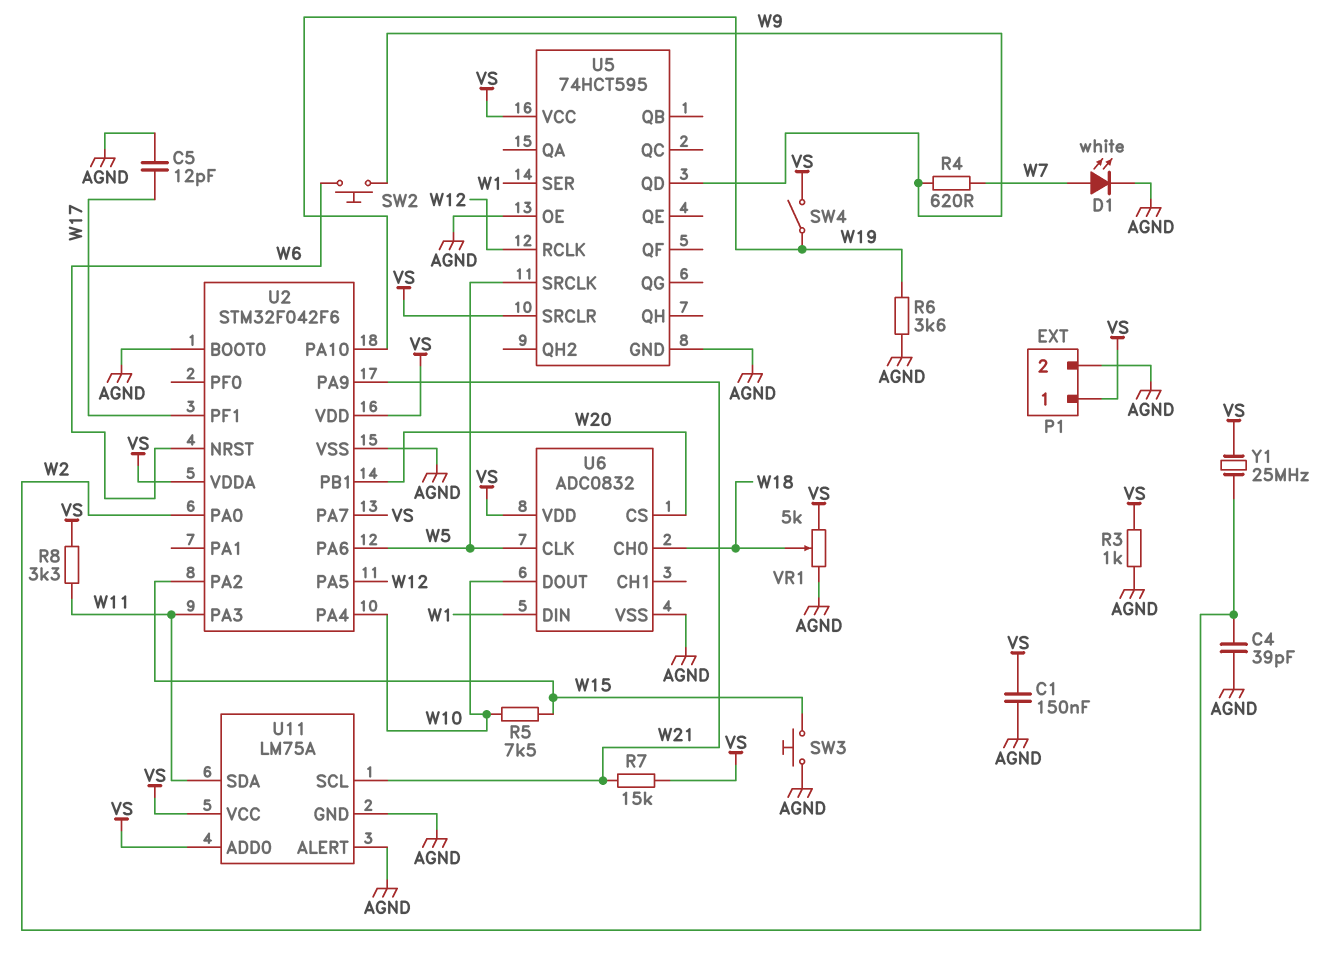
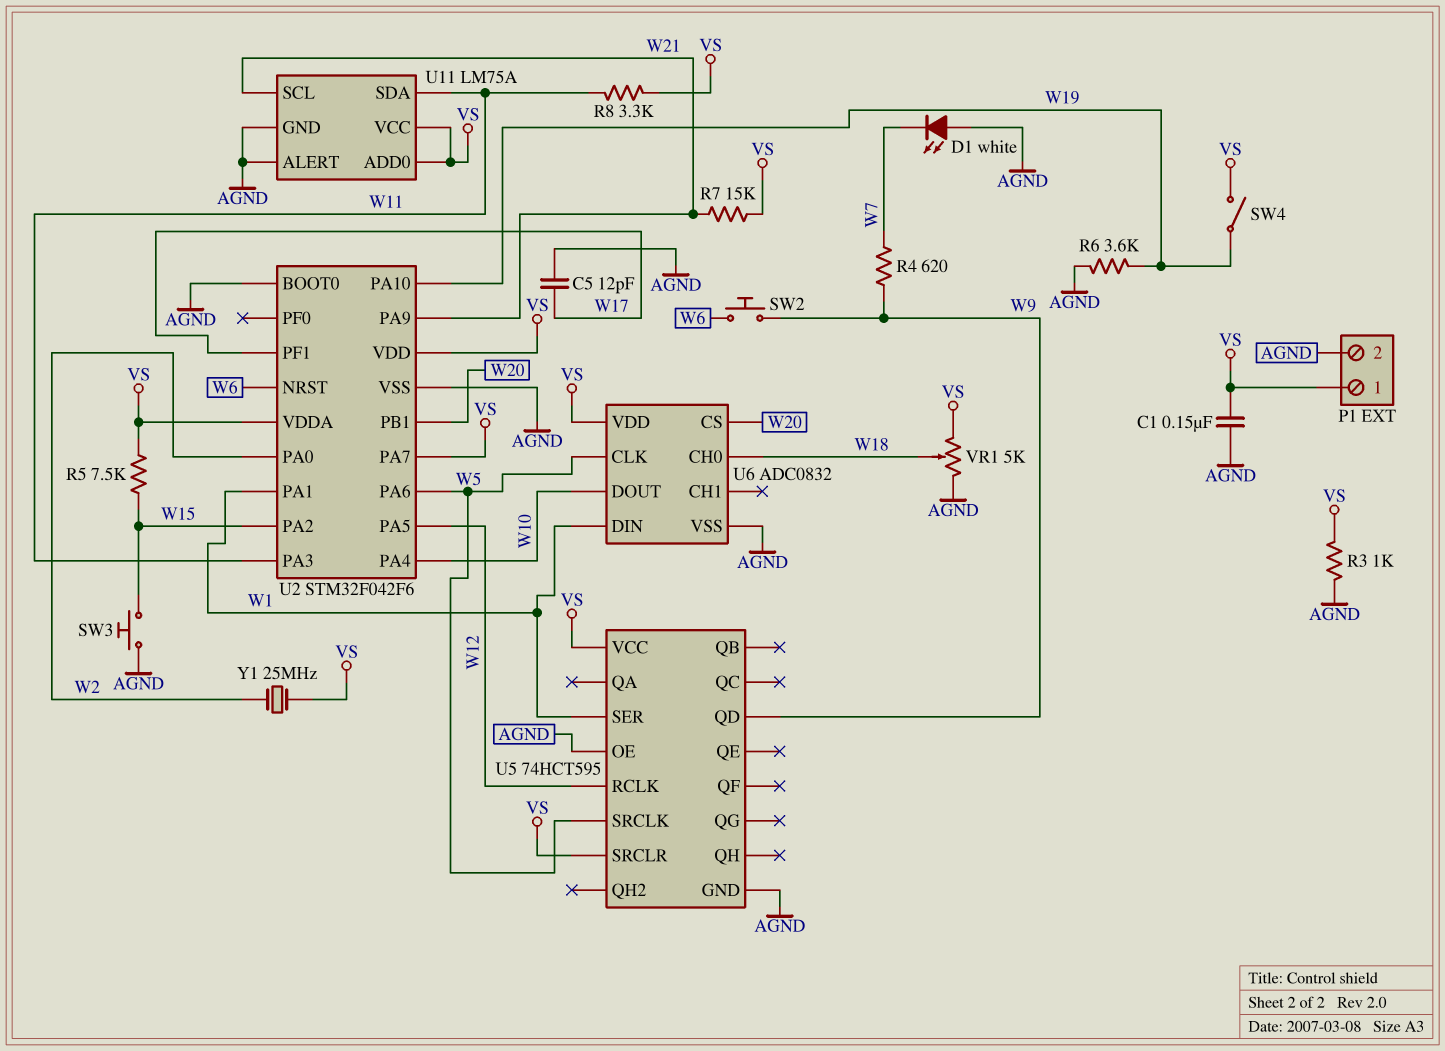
C4: 39pF (AGND, W2) -> none
D1: LED white (A W7, K AGND) -> LED white (A AGND, K W7)
R5: 7.5k (W10, W15) -> 7.5k (VS, W15)
U2 pin PA1: none -> W1

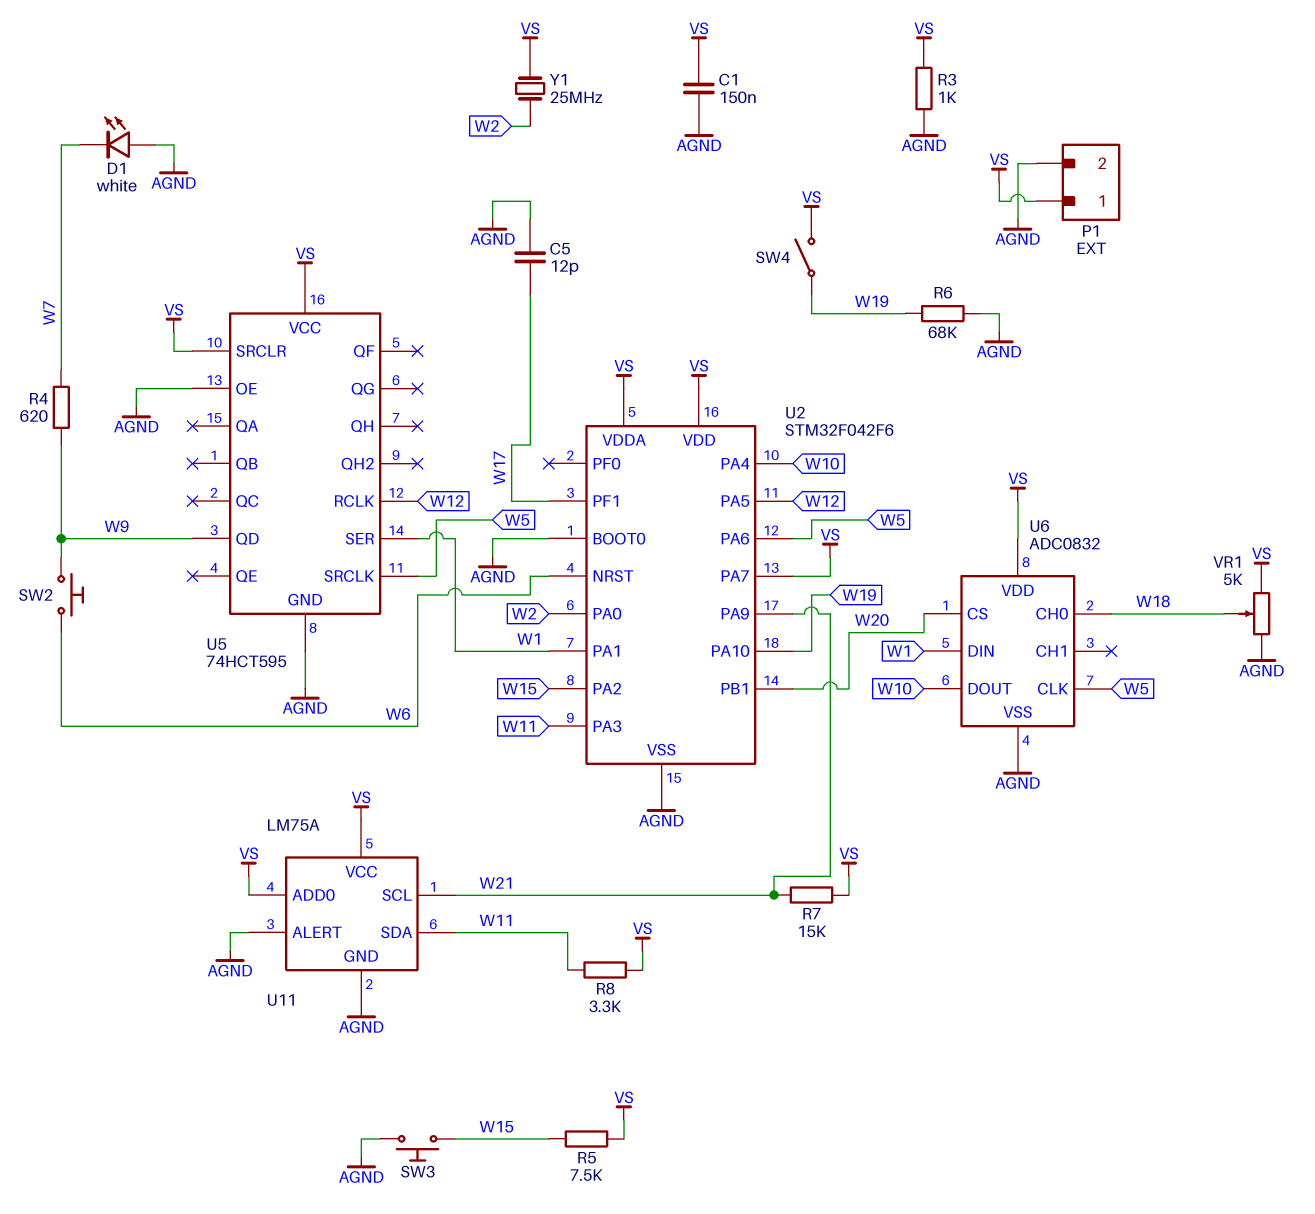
R6: 3.6k (AGND, W19) -> 68k (AGND, W19)

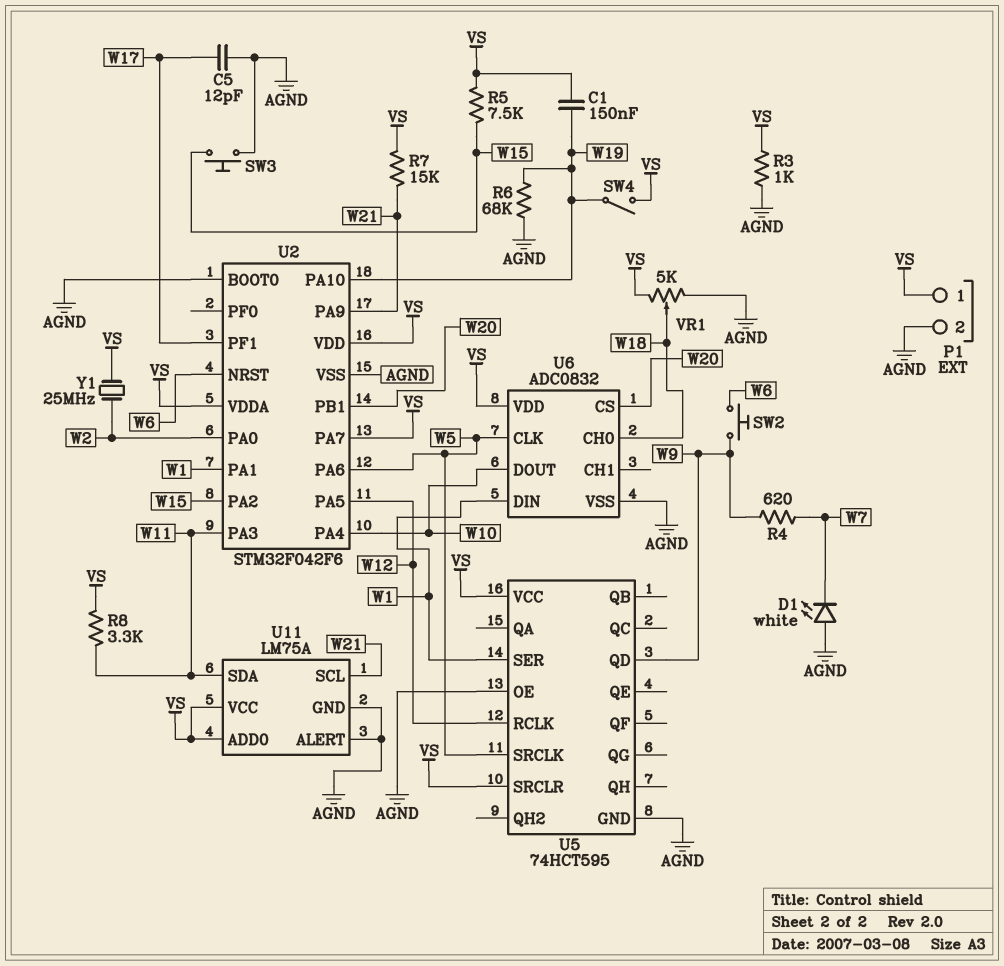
C1: 150nF (AGND, VS) -> 150nF (VS, W19)

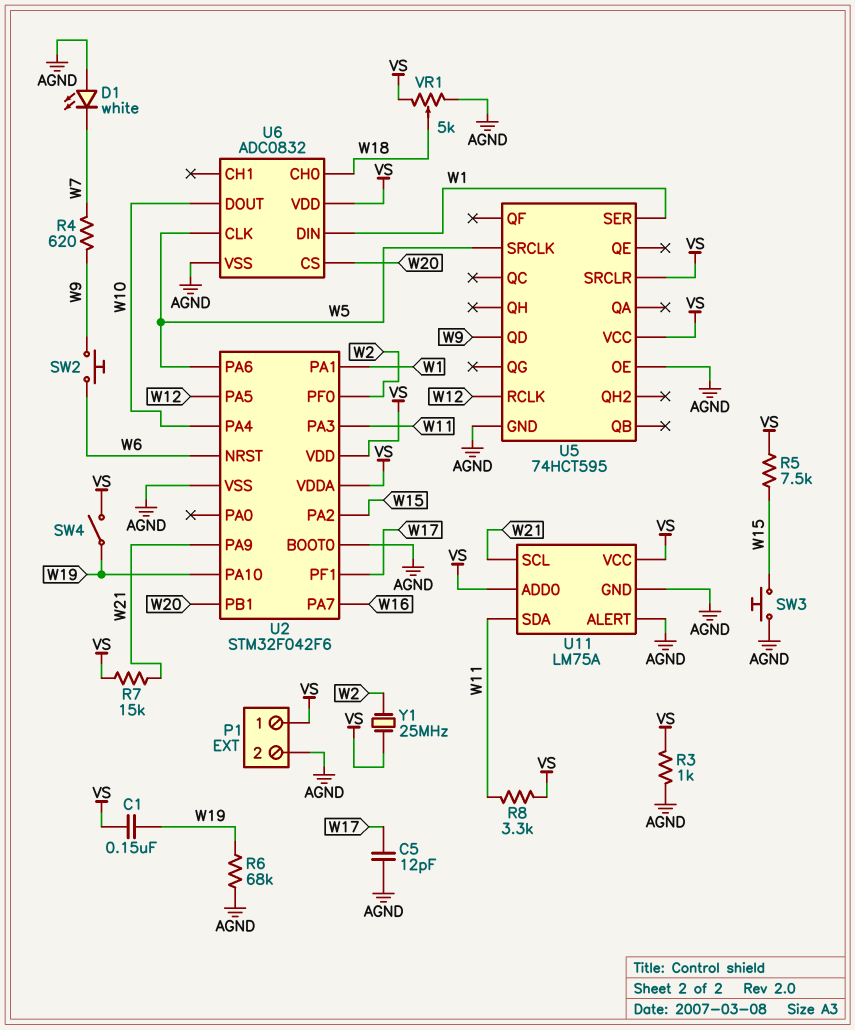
U2 pin PA0: W2 -> none
U2 pin PA7: VS -> W16
U2 pin PF0: none -> W2

